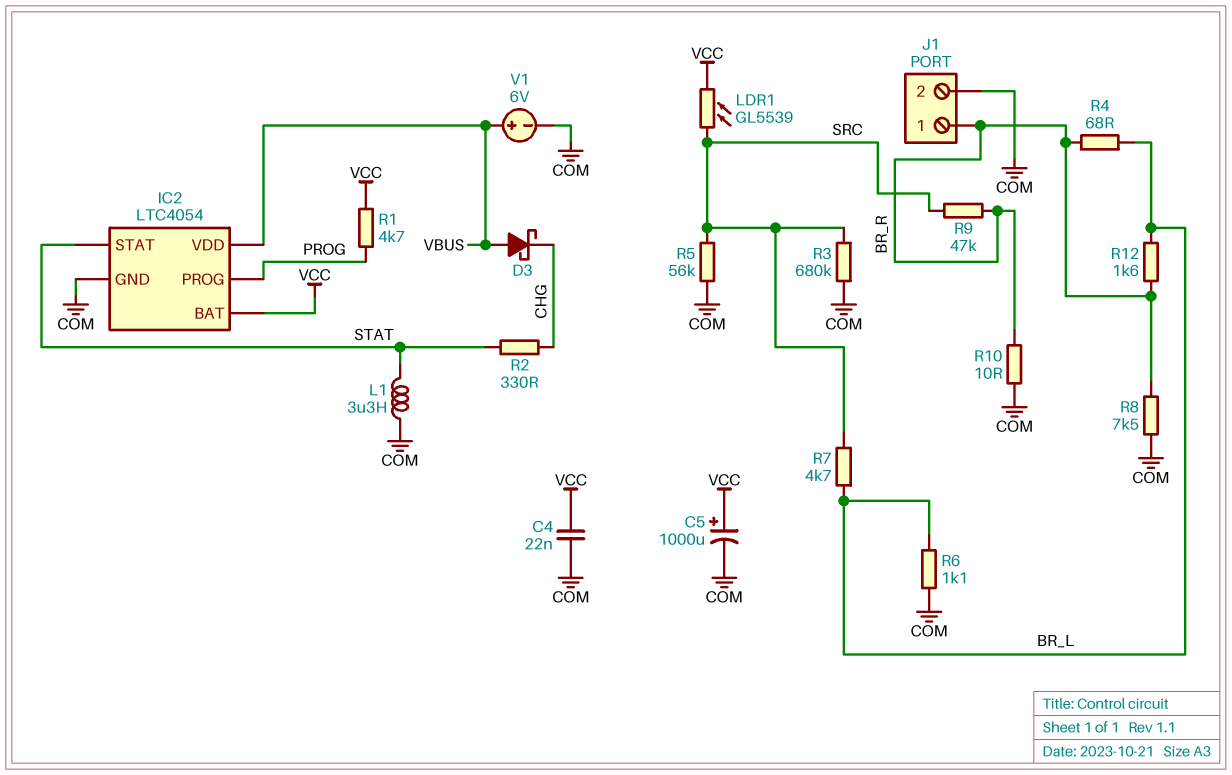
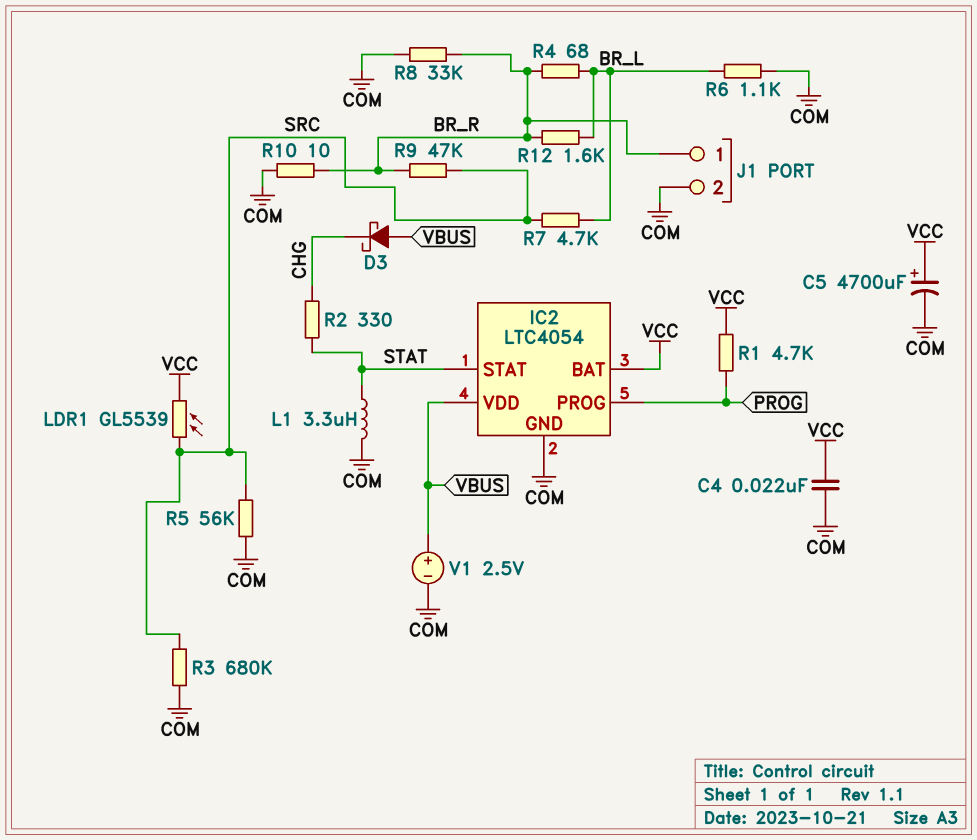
C5: 1000uF (plus VCC, minus COM) -> 4700uF (plus VCC, minus COM)
R8: 7.5k (BR_R, COM) -> 33k (BR_R, COM)
V1: 6V (plus VBUS, minus COM) -> 2.5V (plus VBUS, minus COM)

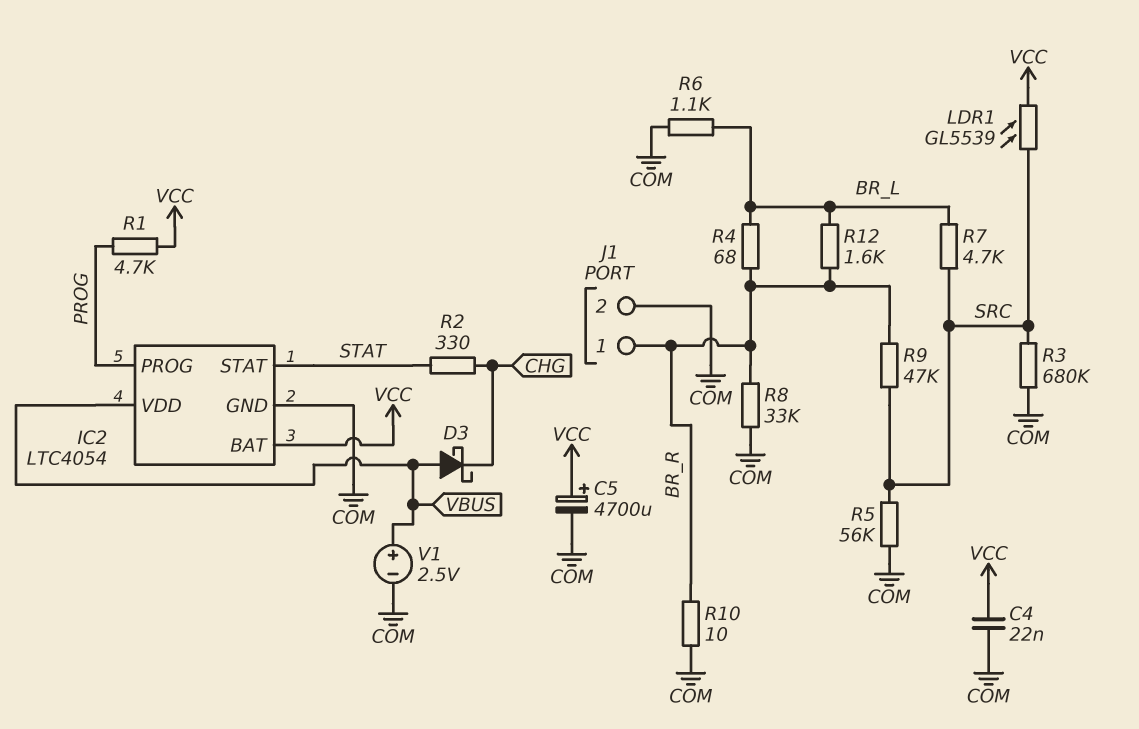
L1: 3.3uH (COM, STAT) -> none

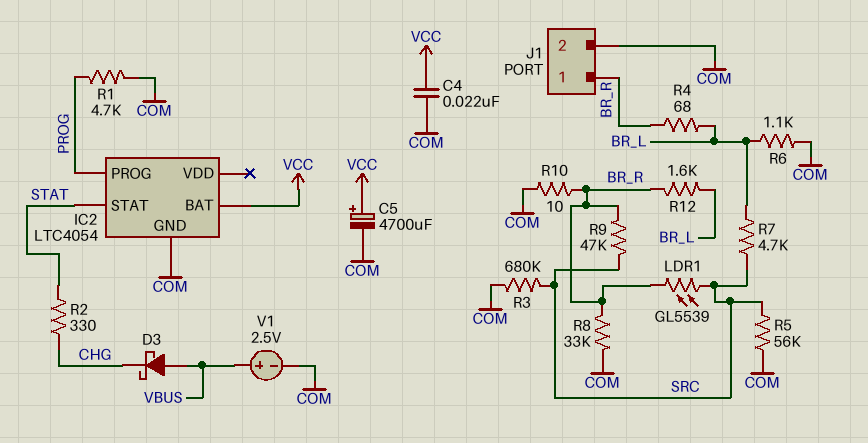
IC2 pin VDD: VBUS -> none
LDR1: GL5539 (SRC, VCC) -> GL5539 (BR_R, SRC)
R1: 4.7k (PROG, VCC) -> 4.7k (COM, PROG)

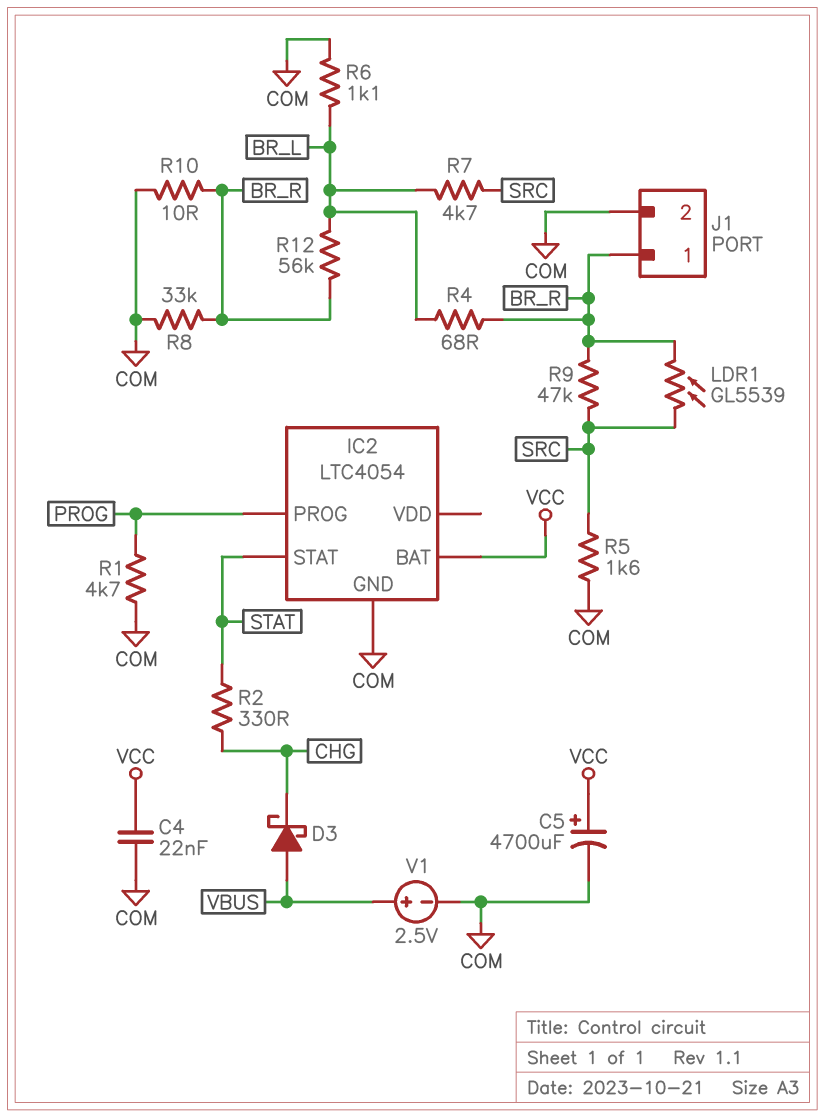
R3: 680k (COM, SRC) -> none
R5: 56k (COM, SRC) -> 1.6k (COM, SRC)
R12: 1.6k (BR_L, BR_R) -> 56k (BR_L, BR_R)

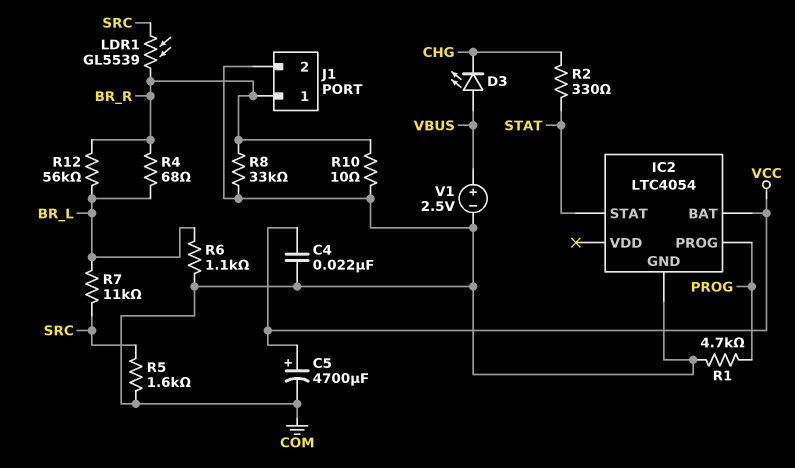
D3: schottky (A VBUS, K CHG) -> LED (A VBUS, K CHG)
R7: 4.7k (BR_L, SRC) -> 11k (BR_L, SRC)
R9: 47k (BR_R, SRC) -> none

